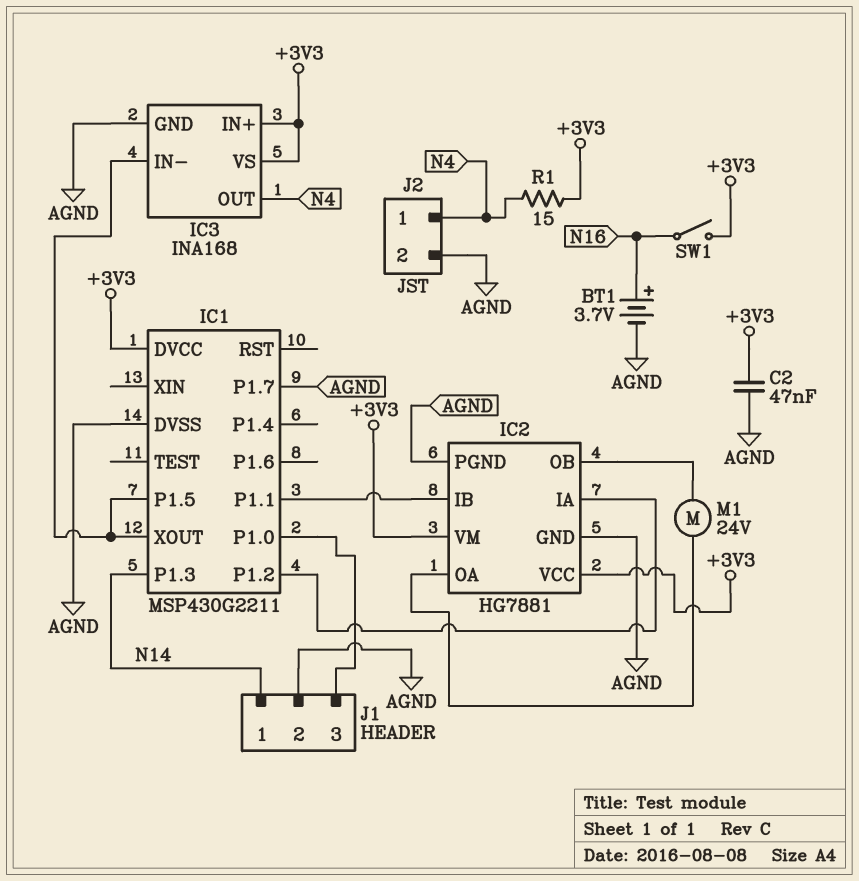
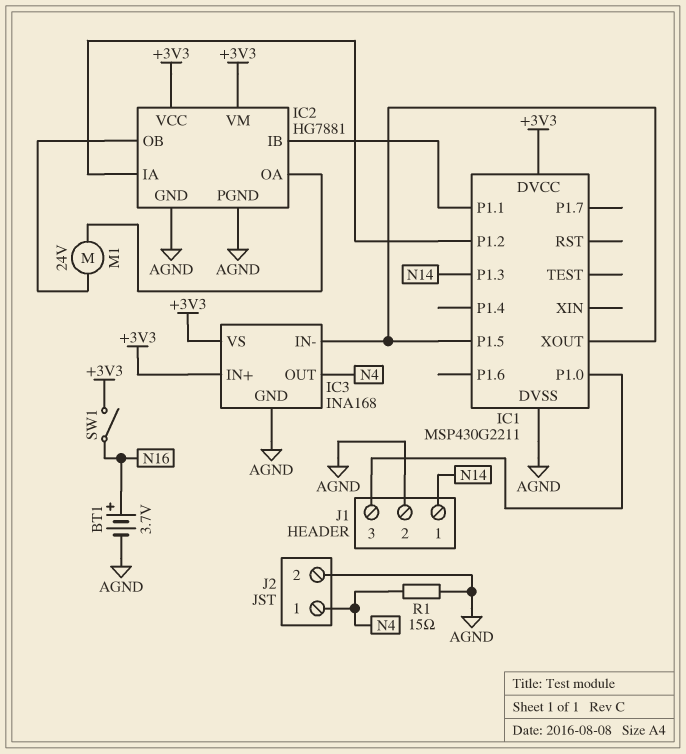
C2: 47nF (+3V3, AGND) -> none
IC1 pin P1.7: AGND -> none
R1: 15 (+3V3, N4) -> 15 (AGND, N4)

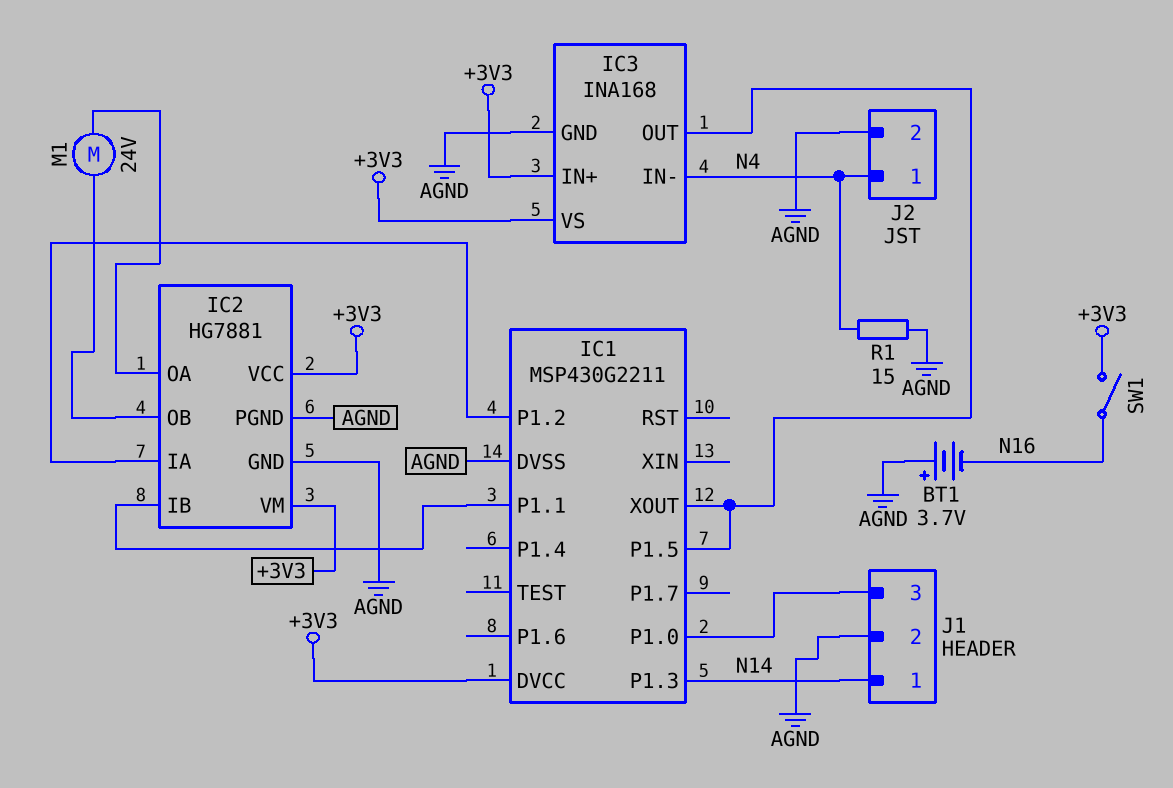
BT1: 3.7V (plus N16, minus AGND) -> 3.7V (plus AGND, minus N16)
IC3 pin IN-: IC1/P1.5 -> N4
IC3 pin OUT: N4 -> IC1/P1.5

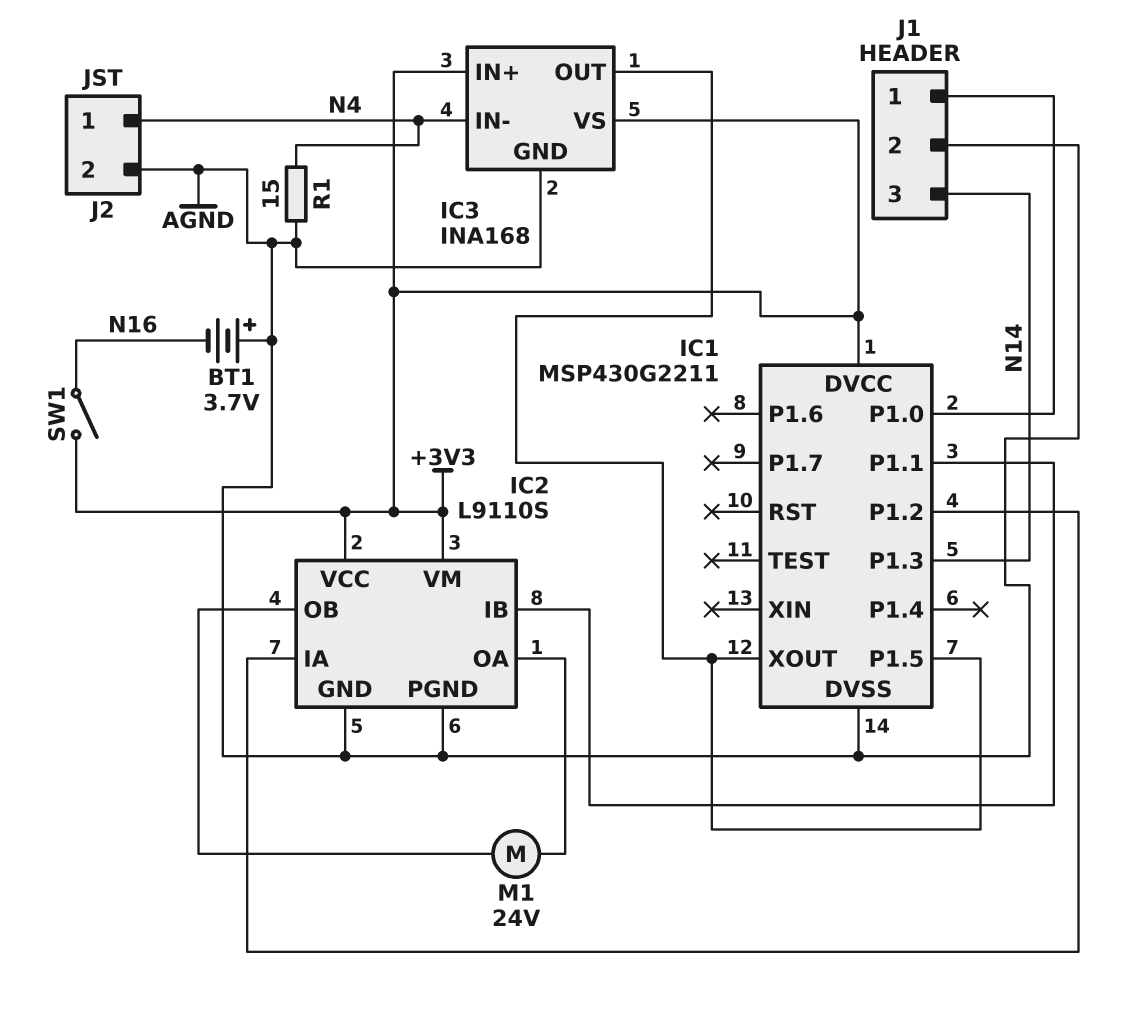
IC2: HG7881 -> L9110S
J1 pin 1: N14 -> IC1/P1.0
J1 pin 3: IC1/P1.0 -> N14

